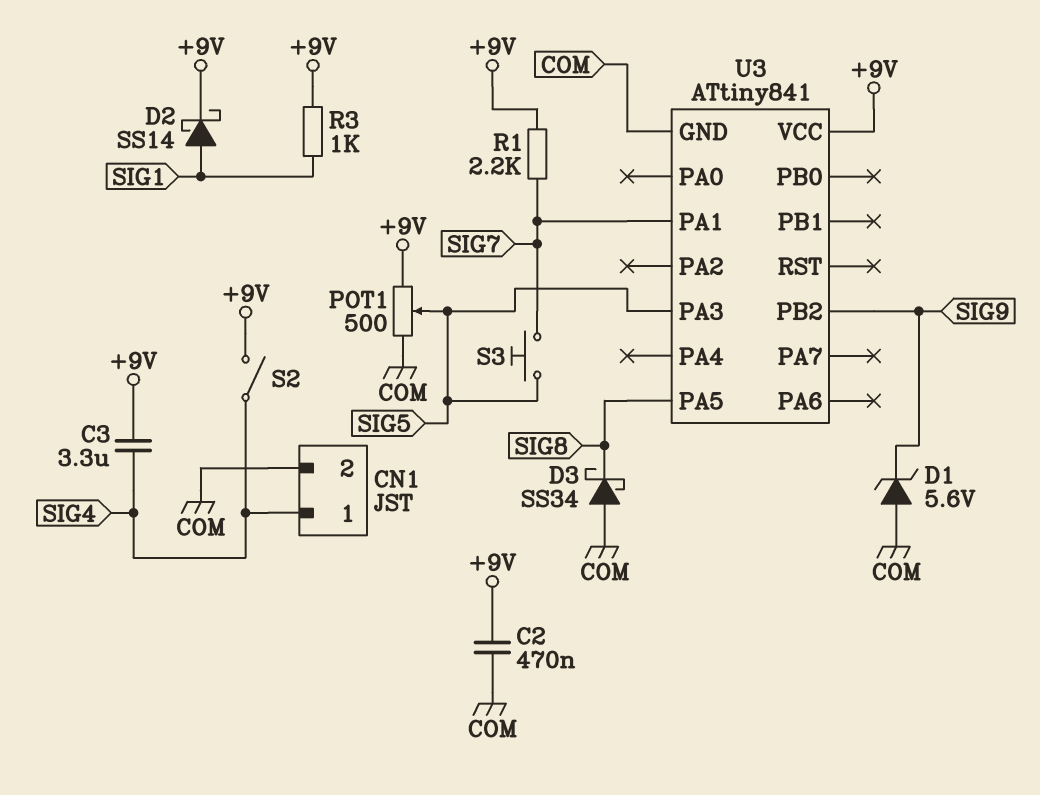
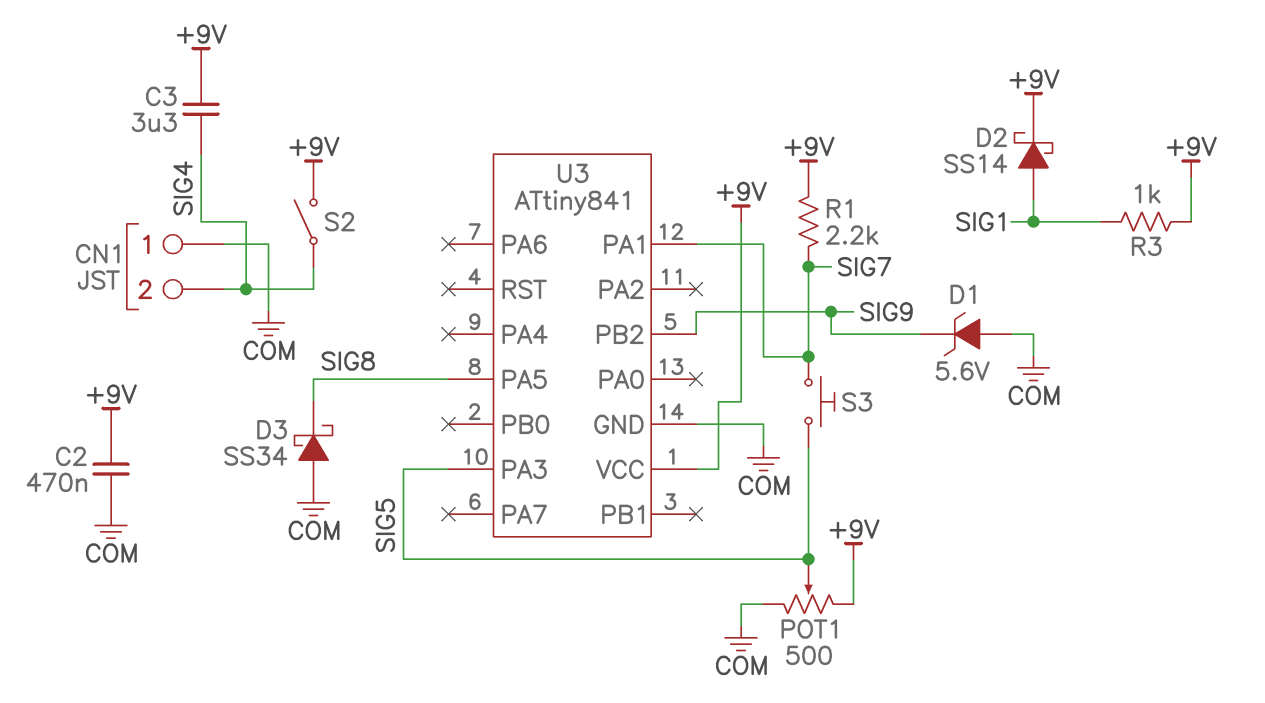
CN1 pin 1: SIG4 -> COM
CN1 pin 2: COM -> SIG4

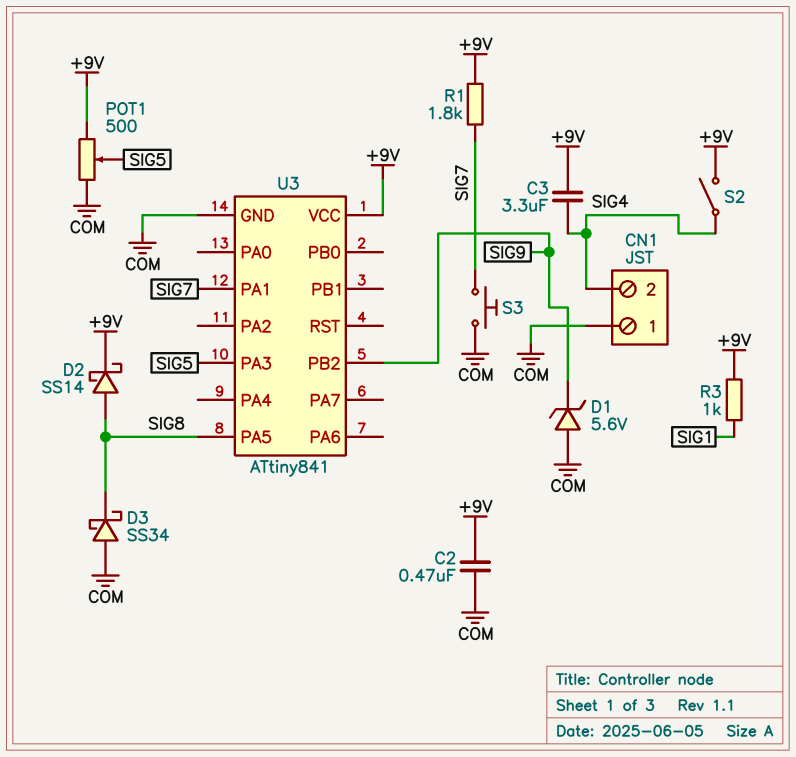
D2: schottky SS14 (A SIG1, K +9V) -> schottky SS14 (A SIG8, K +9V)
R1: 2.2k (+9V, SIG7) -> 1.8k (+9V, SIG7)
S3: button (SIG5, SIG7) -> button (COM, SIG7)

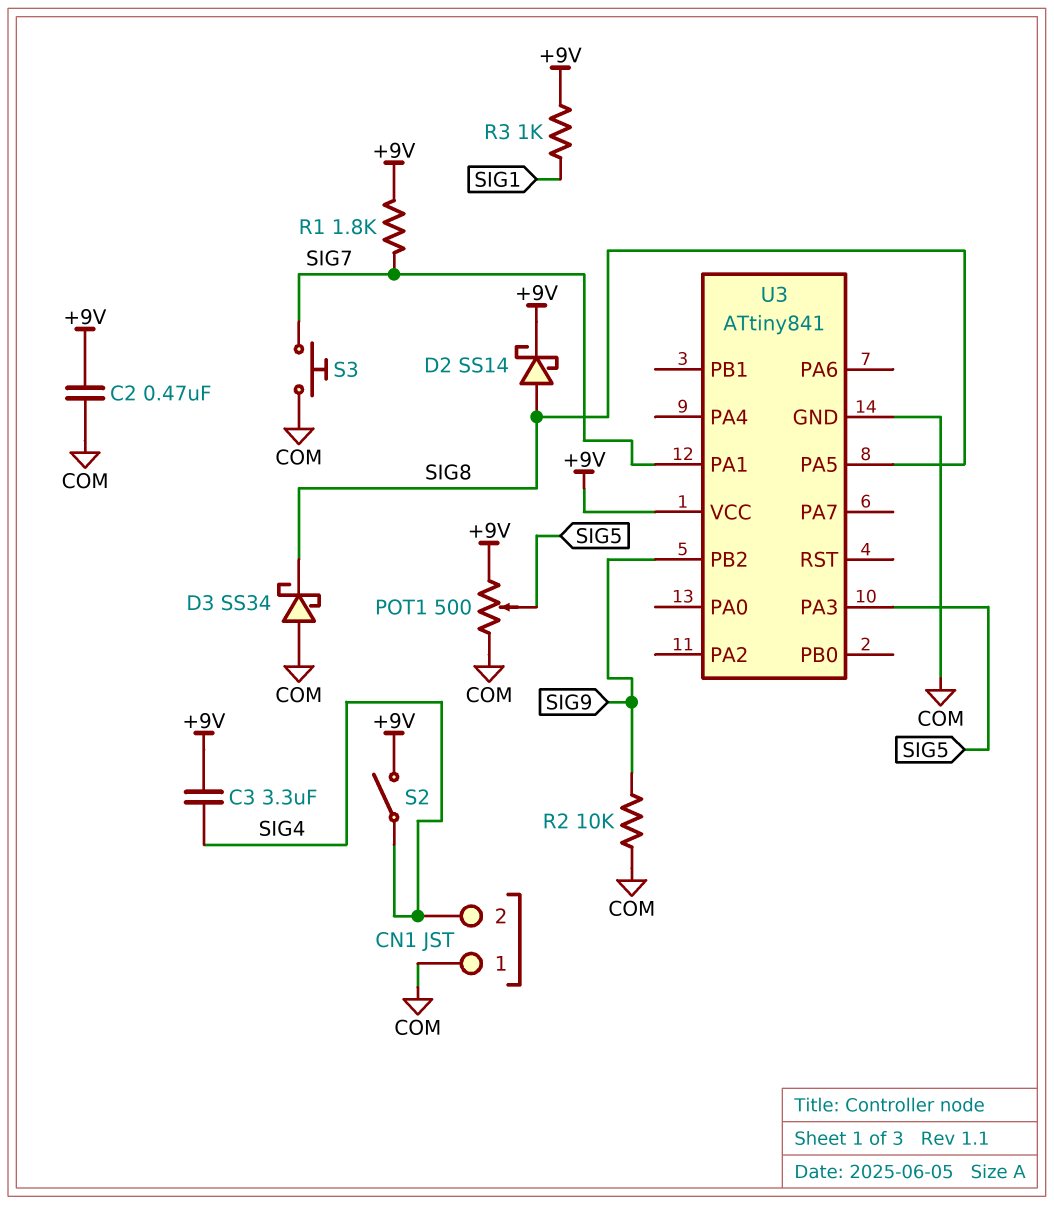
D1: zener 5.6V (A COM, K SIG9) -> none
R2: none -> 10k (COM, SIG9)

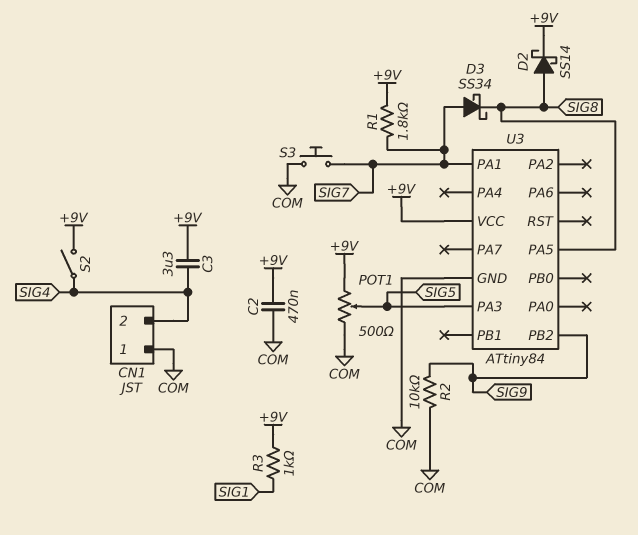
D3: schottky SS34 (A COM, K SIG8) -> schottky SS34 (A SIG7, K SIG8)
U3: ATtiny841 -> ATtiny84

